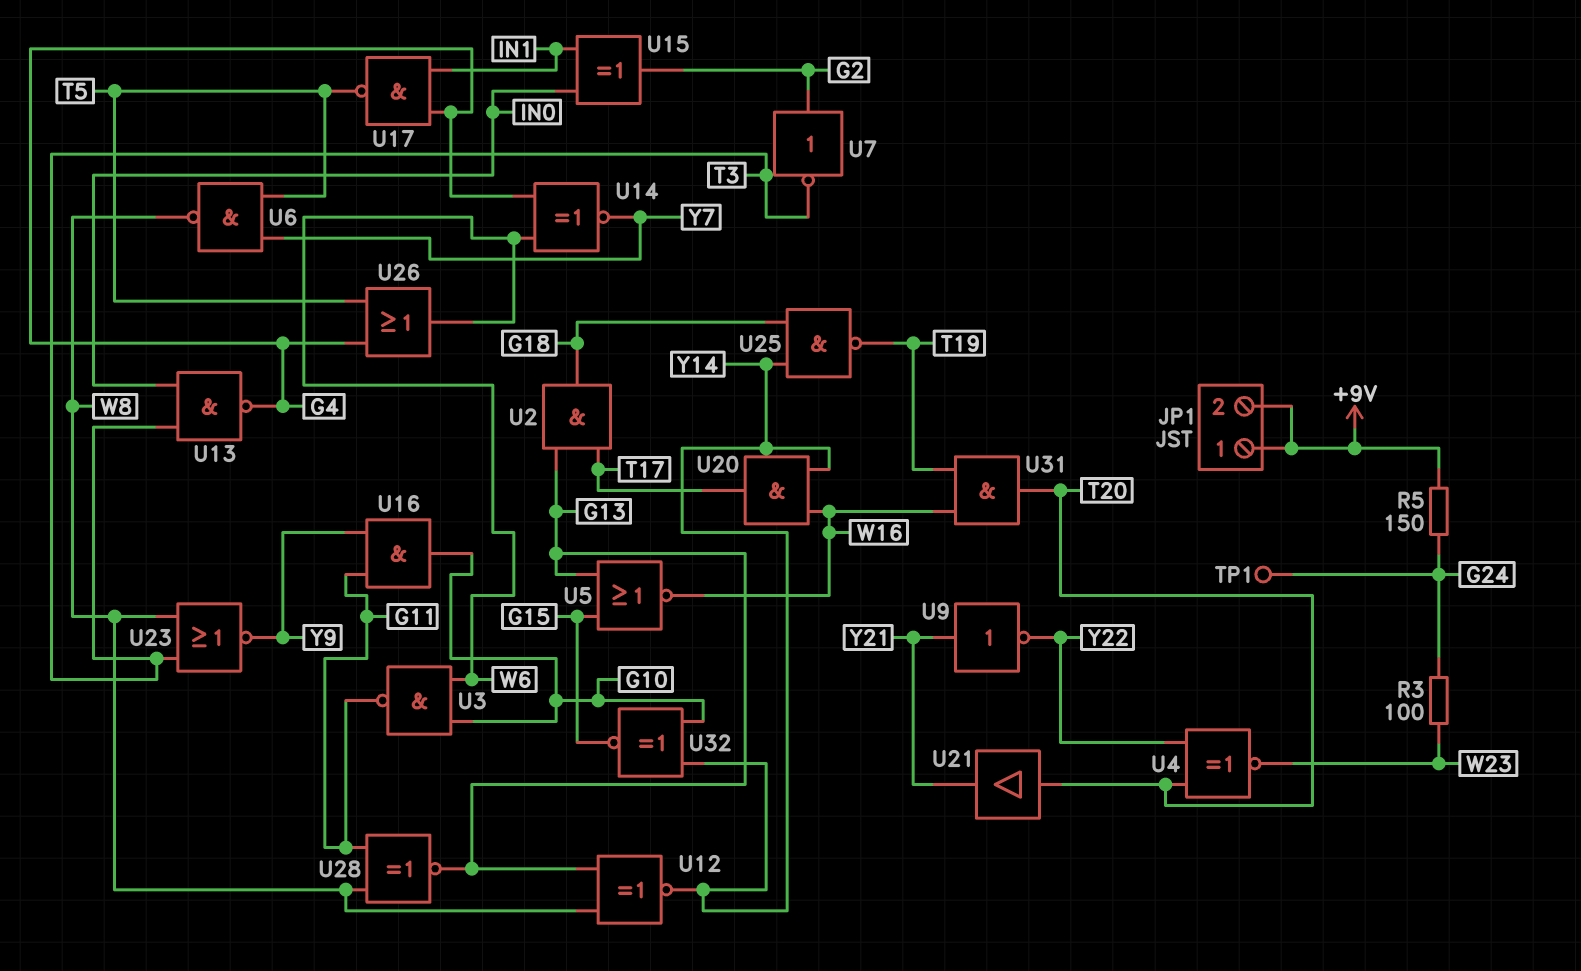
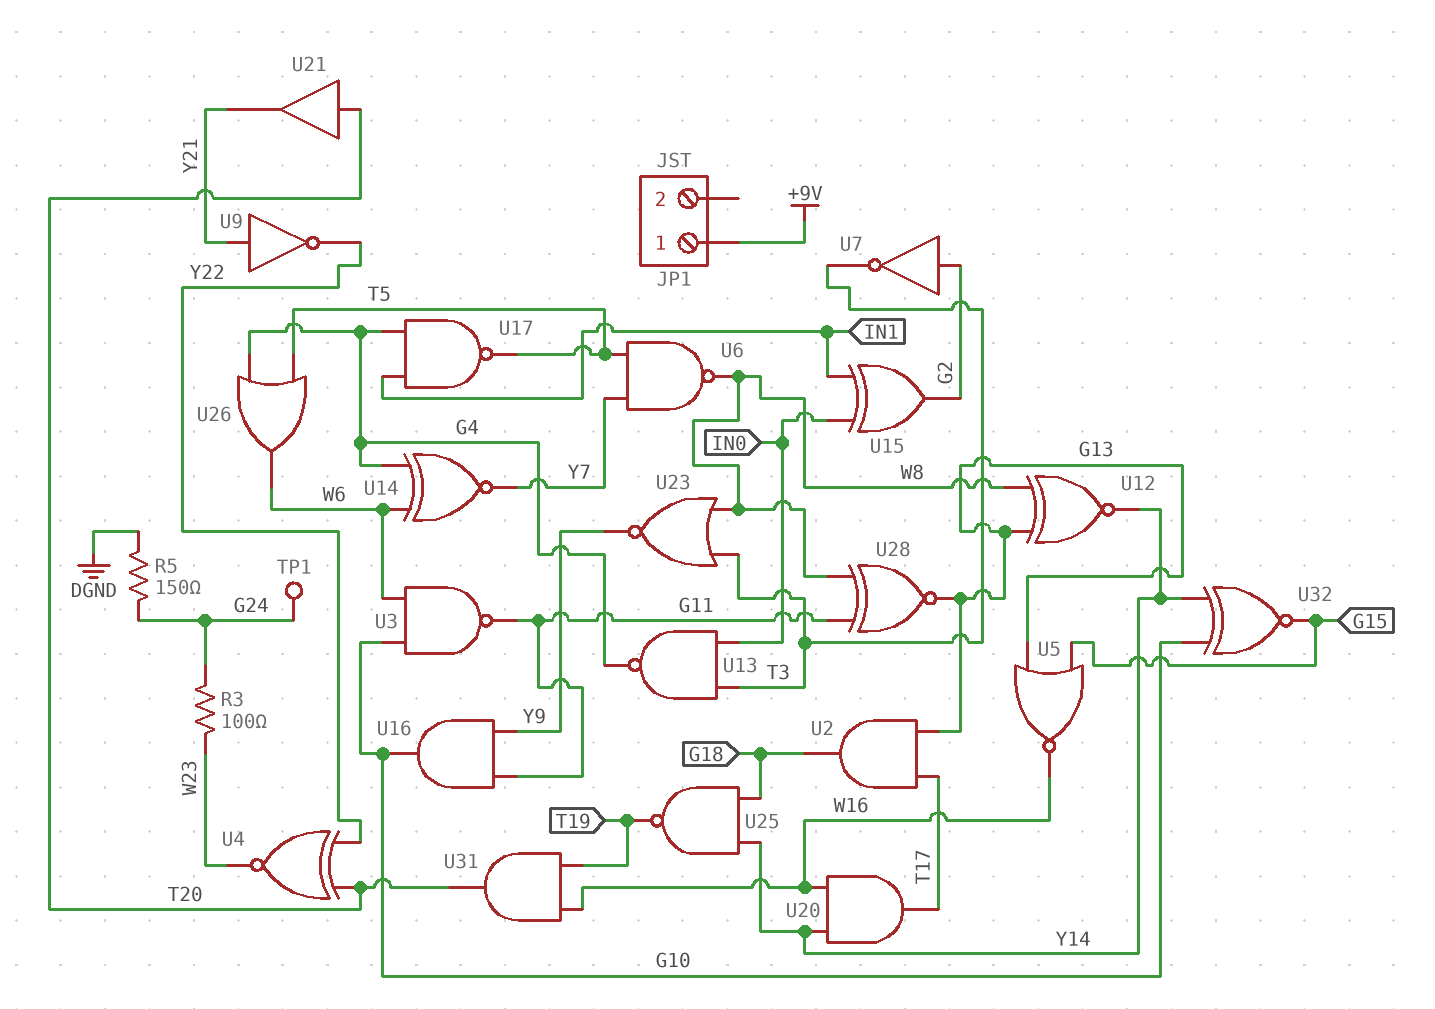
JP1 pin 2: +9V -> none
R5: 150 (+9V, G24) -> 150 (DGND, G24)

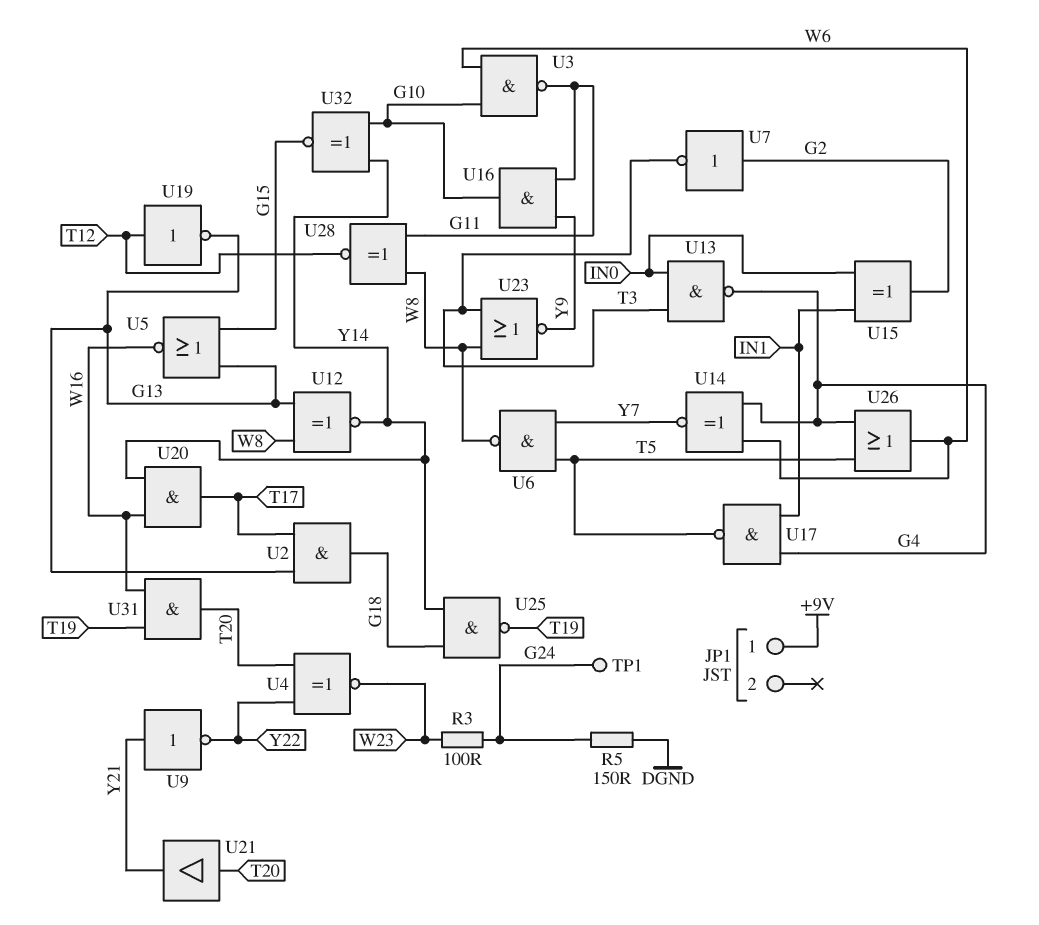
U19: none -> NOT (in T12, out G13)
U28: XNOR (in G11, in W8, out G13) -> XNOR (in G11, in W8, out T12)

